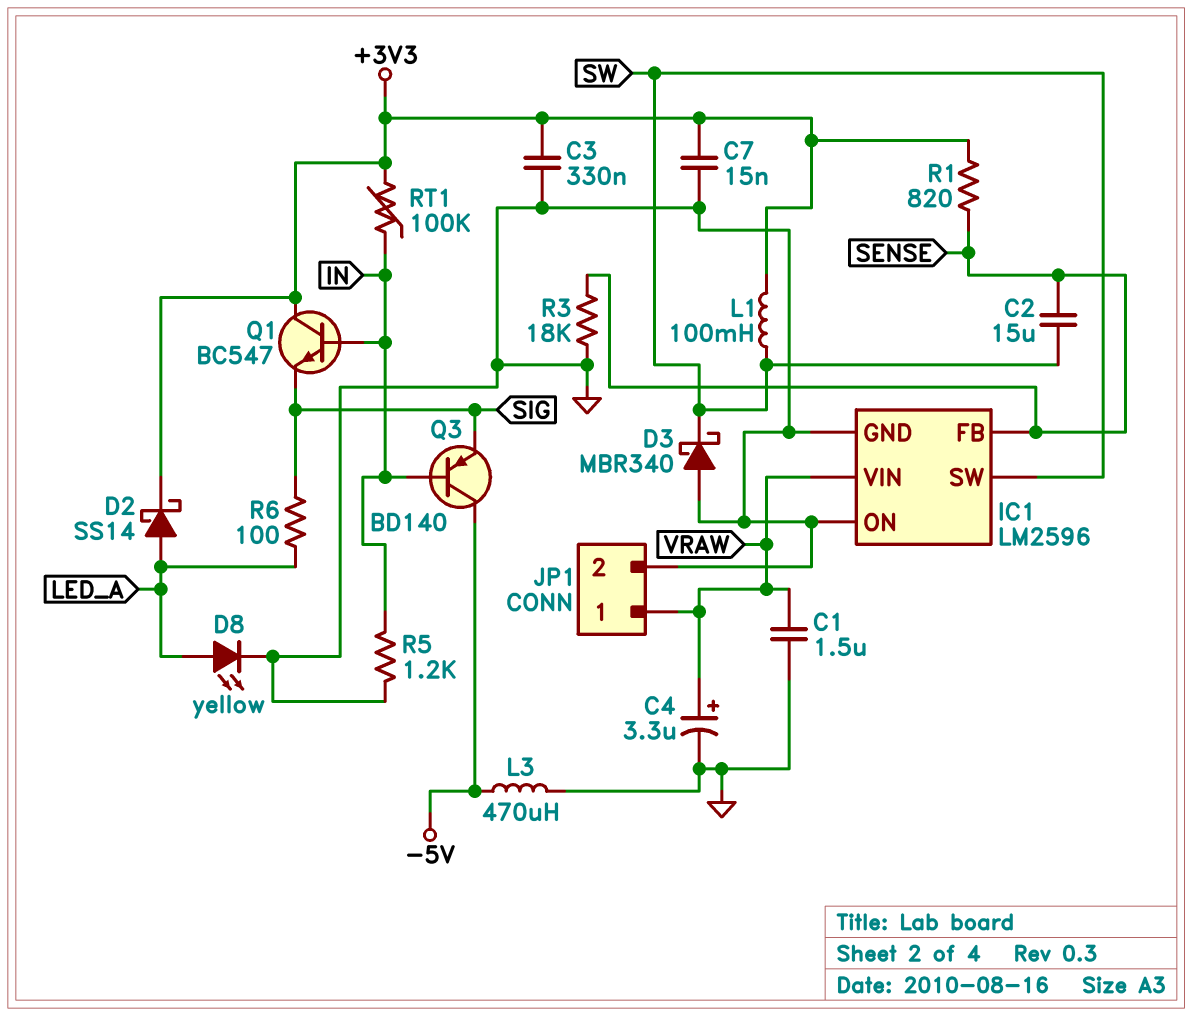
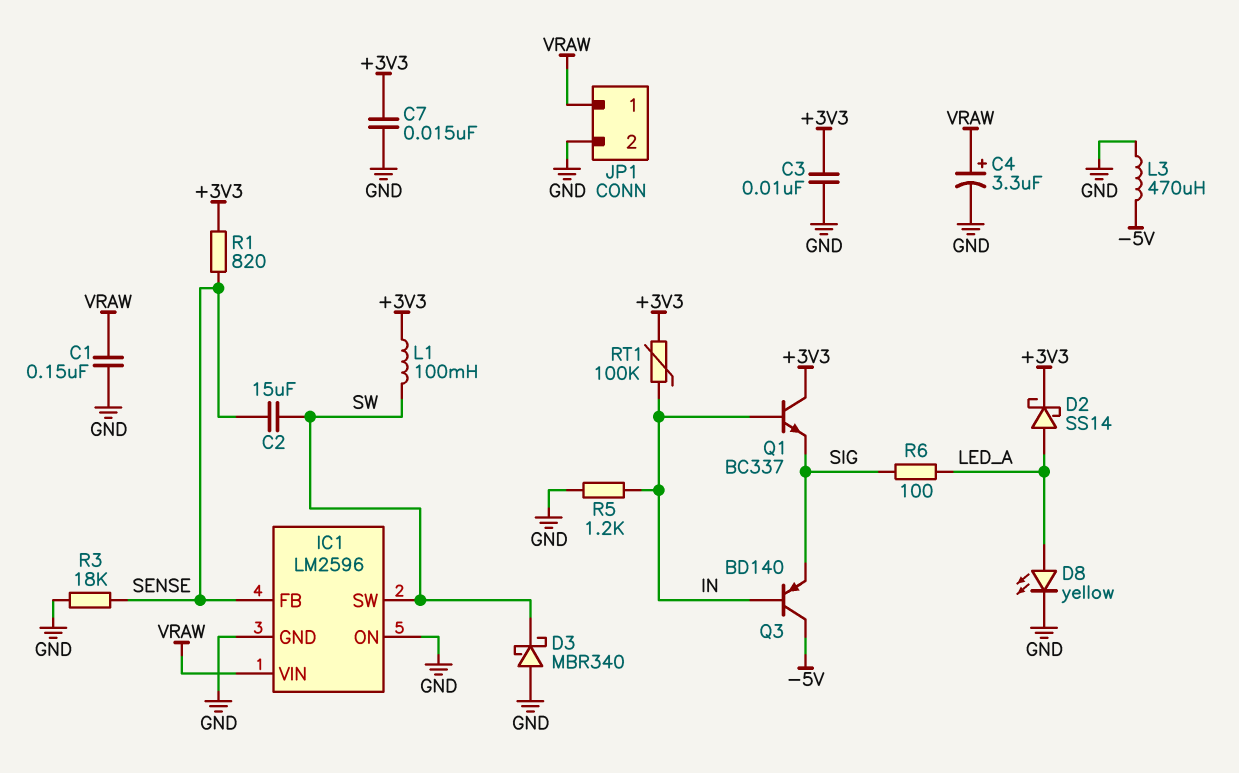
C1: 1.5uF (GND, VRAW) -> 150nF (GND, VRAW)
C3: 330nF (+3V3, GND) -> 10nF (+3V3, GND)
Q1: NPN BC547 (B IN, C +3V3, E SIG) -> NPN BC337 (B IN, C +3V3, E SIG)

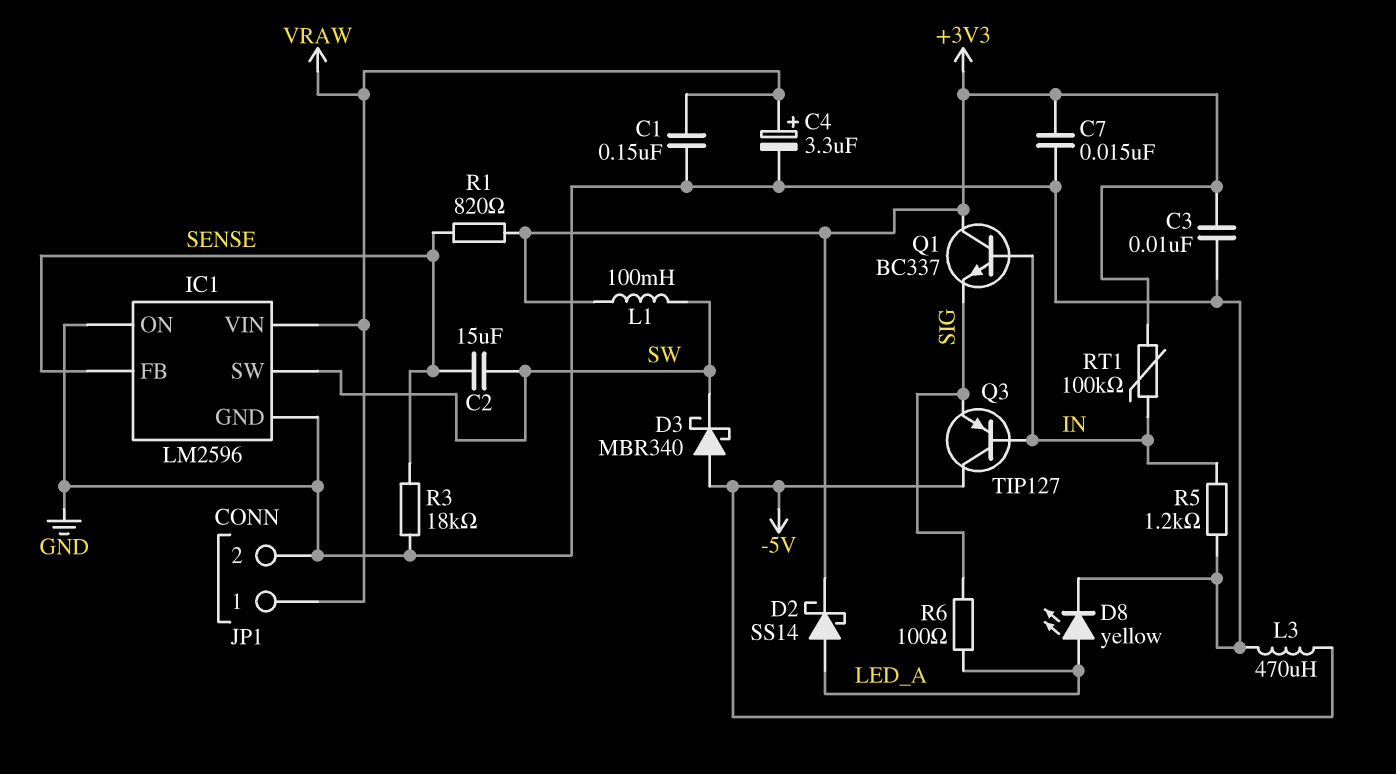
D3: schottky MBR340 (A GND, K SW) -> schottky MBR340 (A -5V, K SW)
Q3: PNP BD140 (B IN, C -5V, E SIG) -> PNP TIP127 (B IN, C -5V, E SIG)

